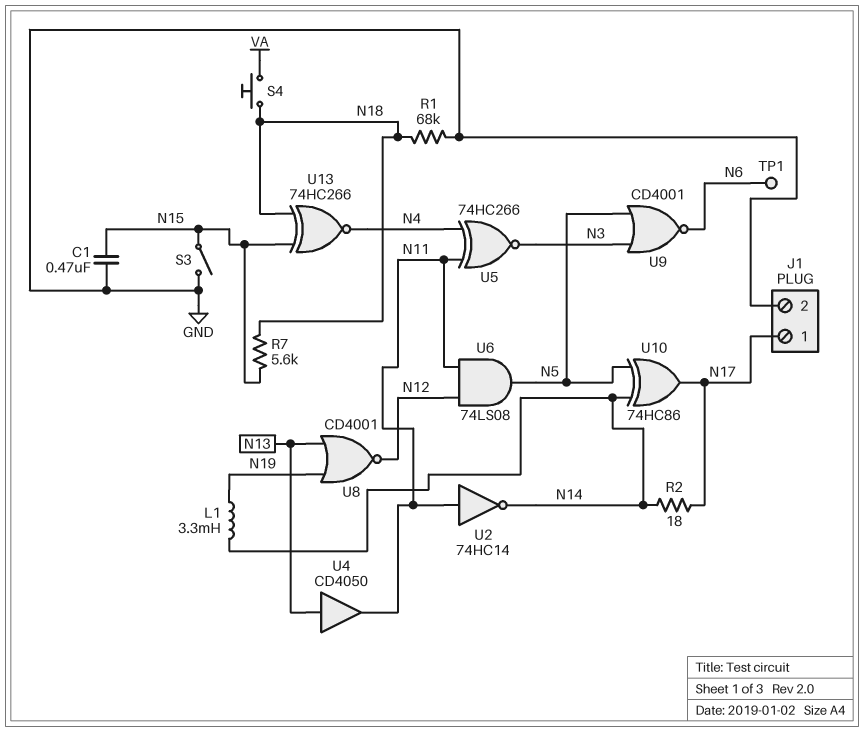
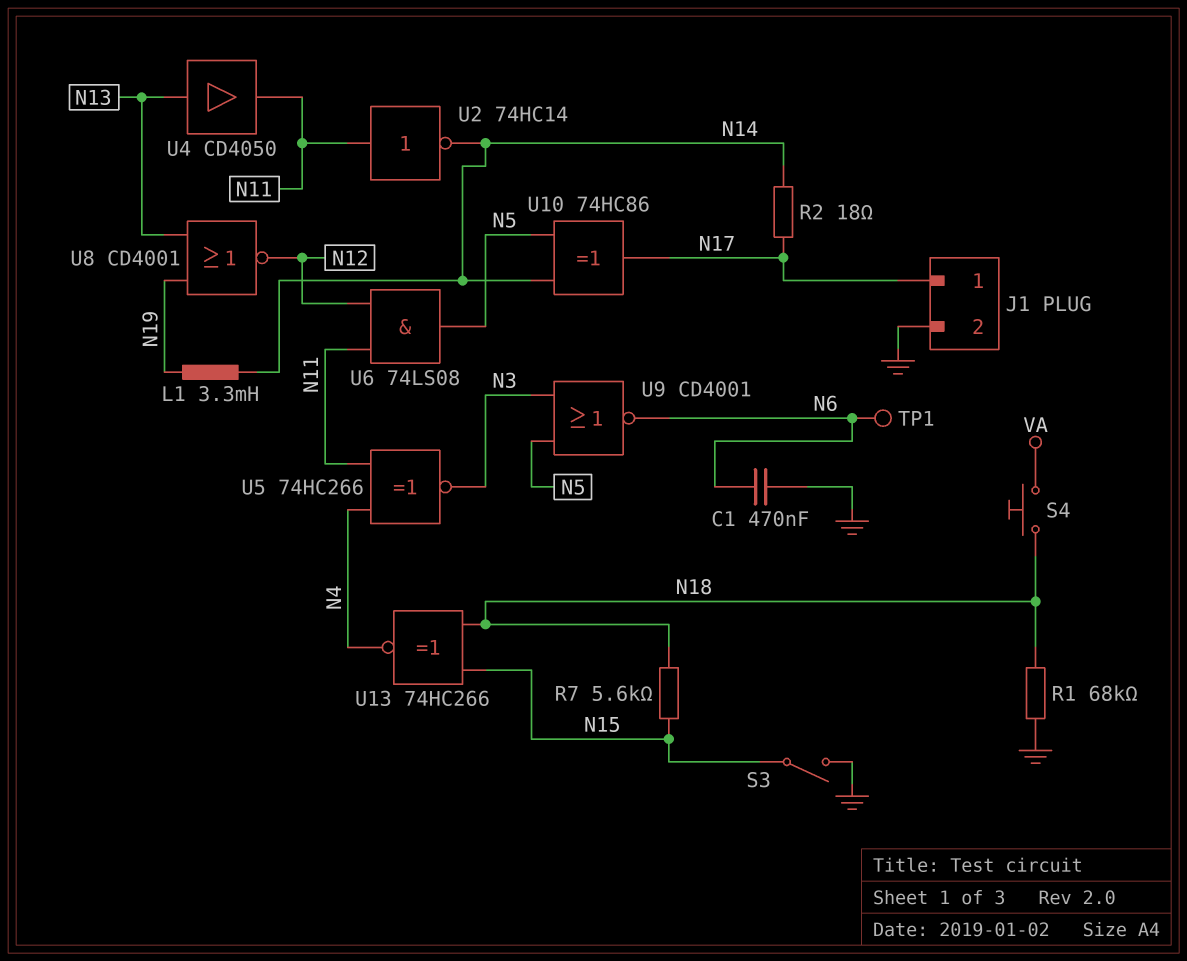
C1: 470nF (GND, N15) -> 470nF (GND, N6)

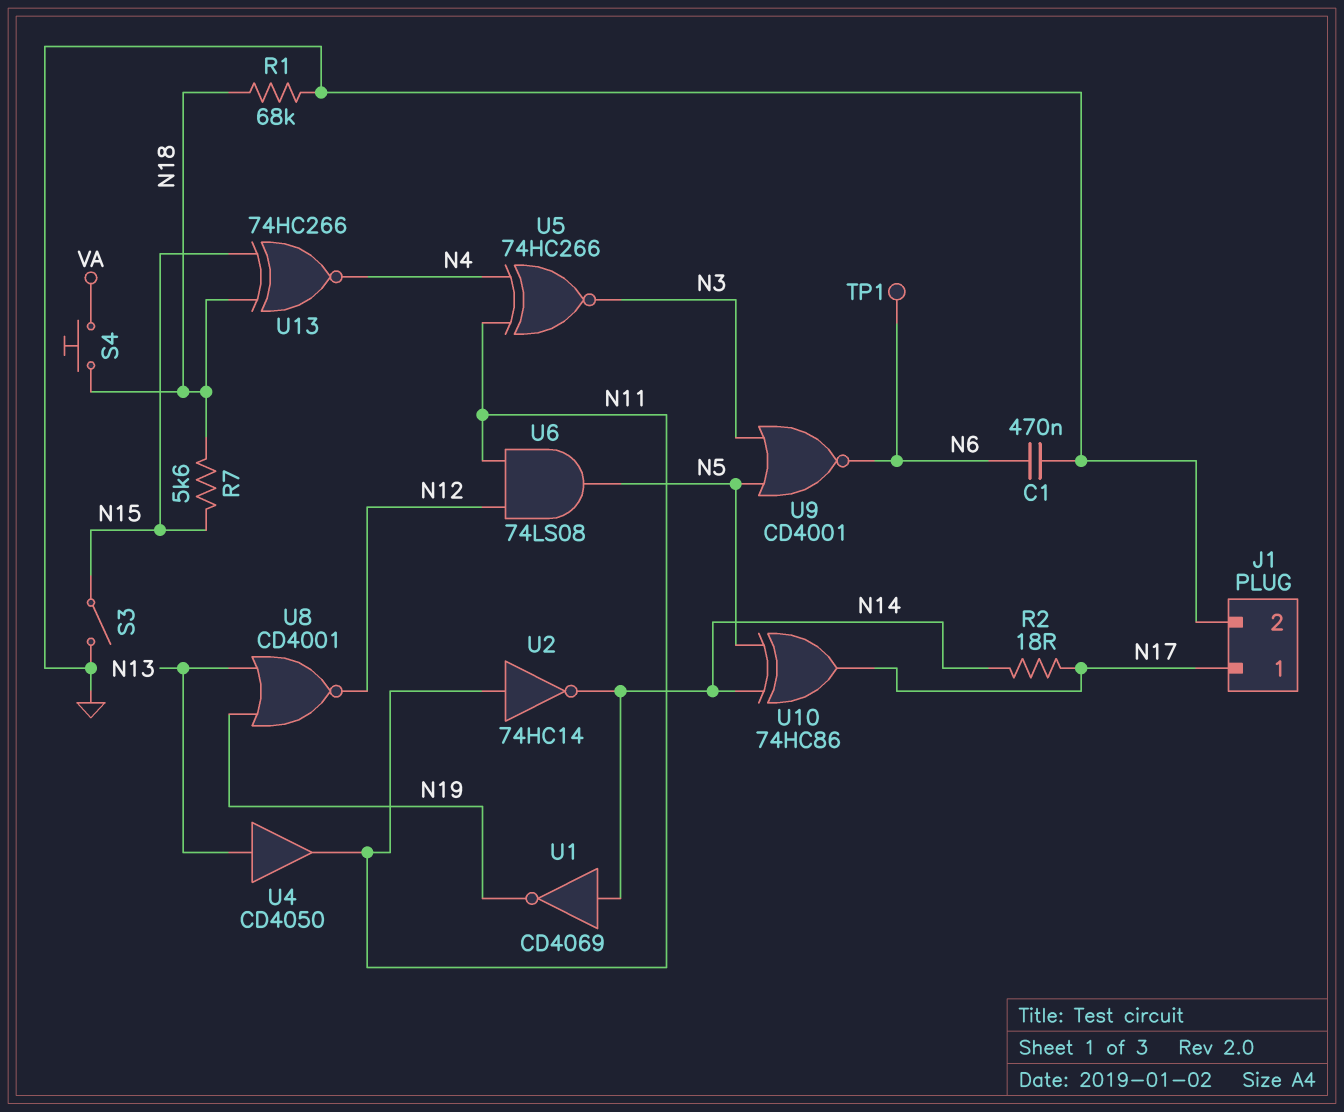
L1: 3.3mH (N14, N19) -> none
U1: none -> NOT CD4069 (in N14, out N19)

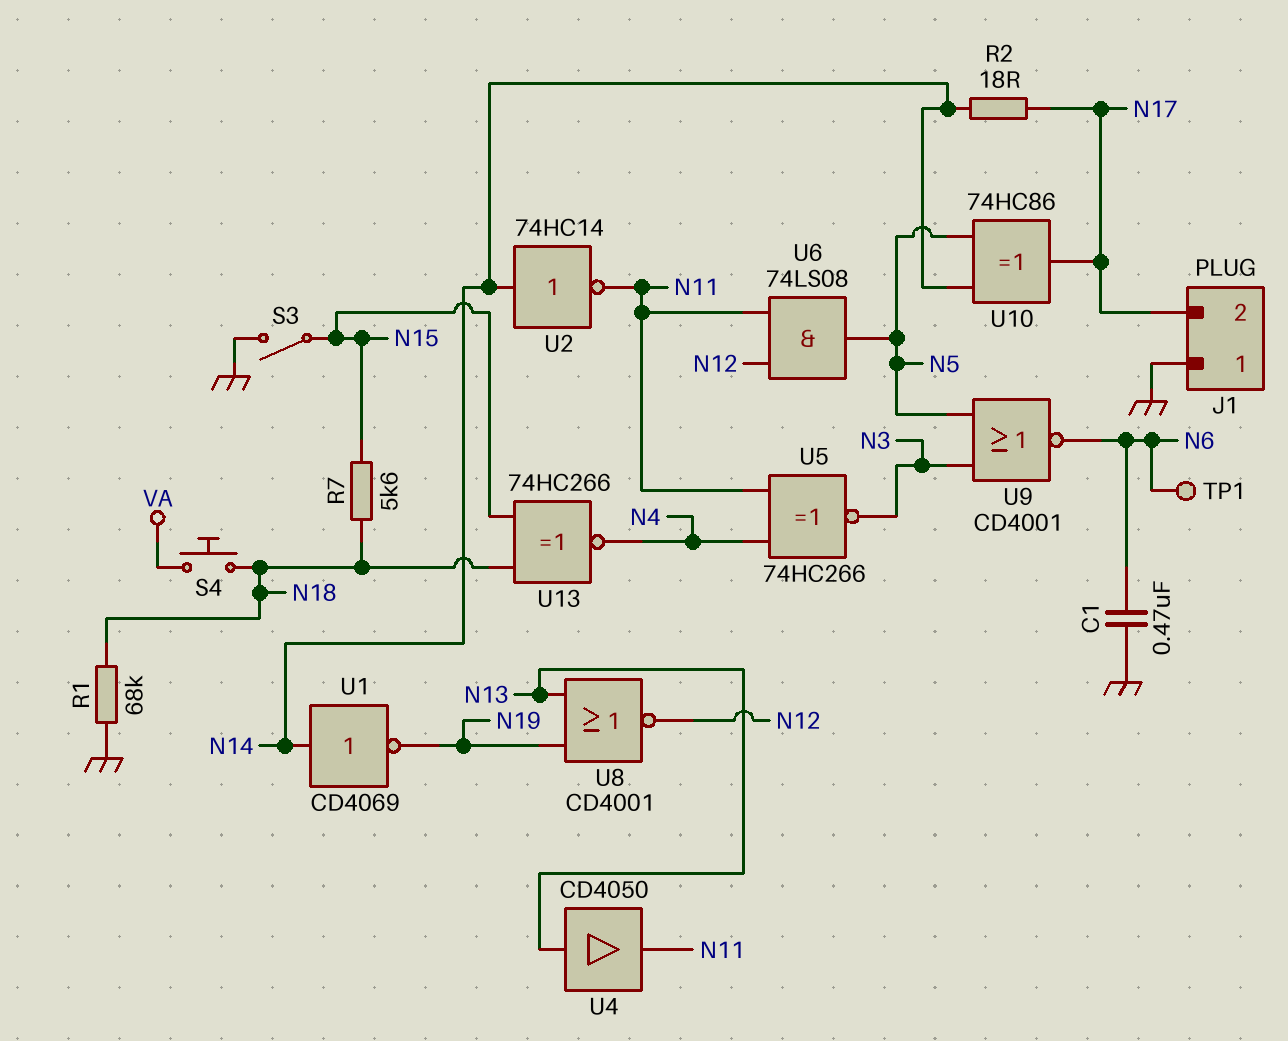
J1 pin 1: N17 -> GND
J1 pin 2: GND -> N17
U2: NOT 74HC14 (in N11, out N14) -> NOT 74HC14 (in N14, out N11)

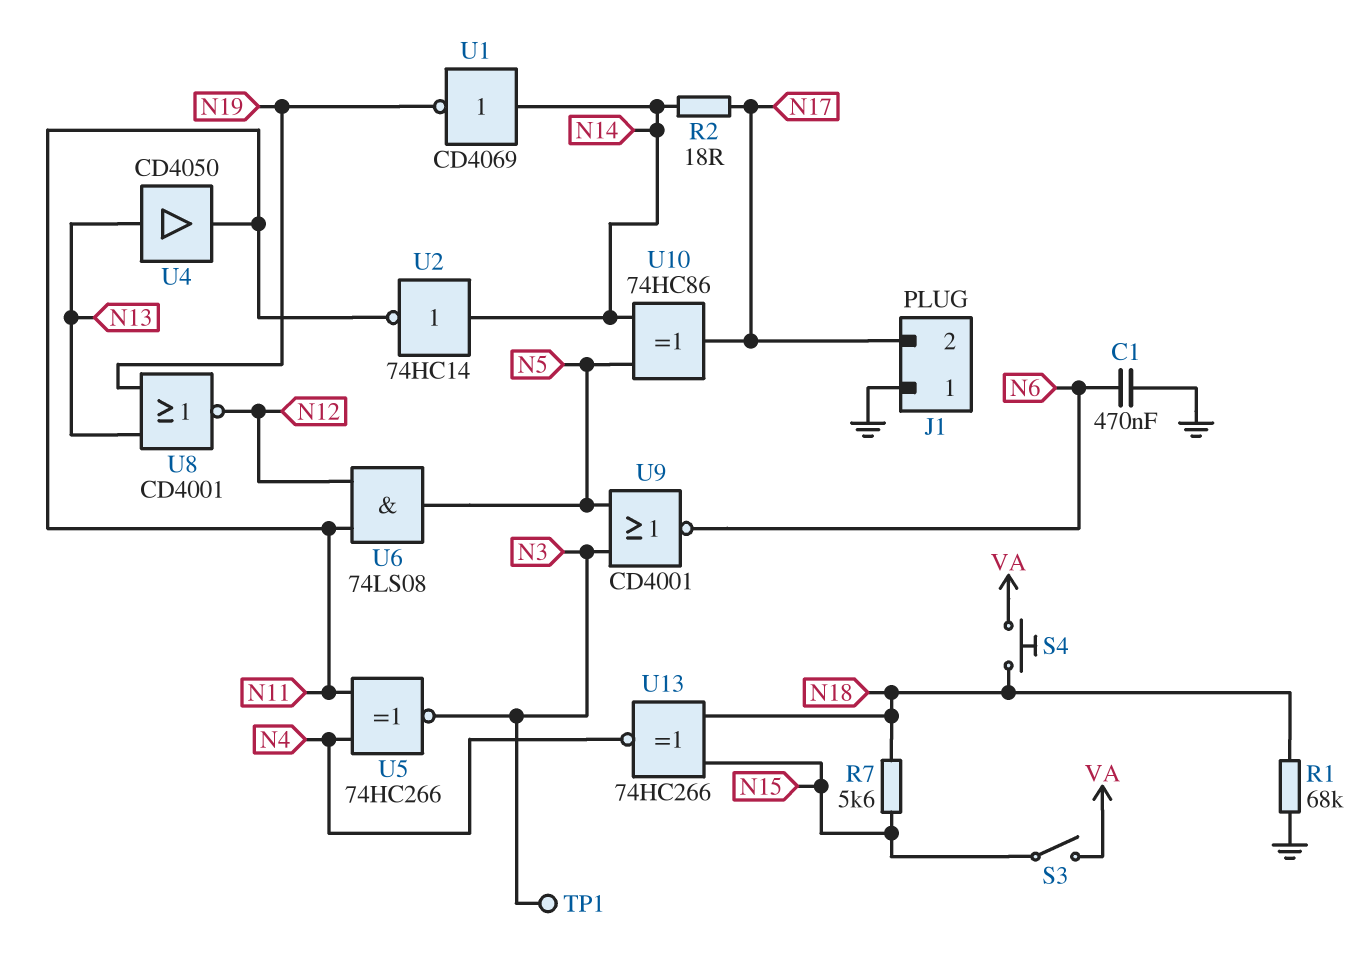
S3: switch (GND, N15) -> switch (N15, VA)
TP1: test point (N6) -> test point (N3)

